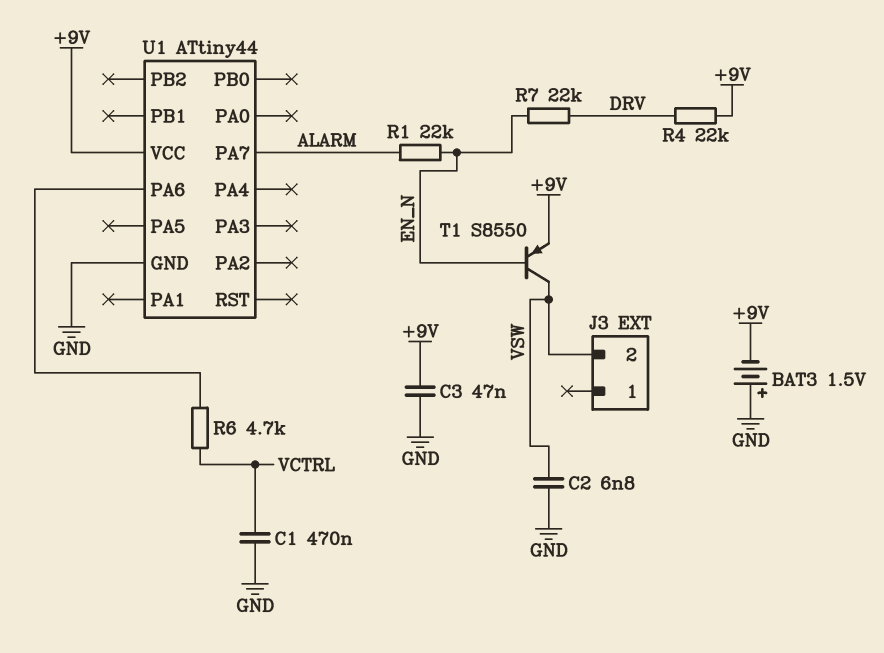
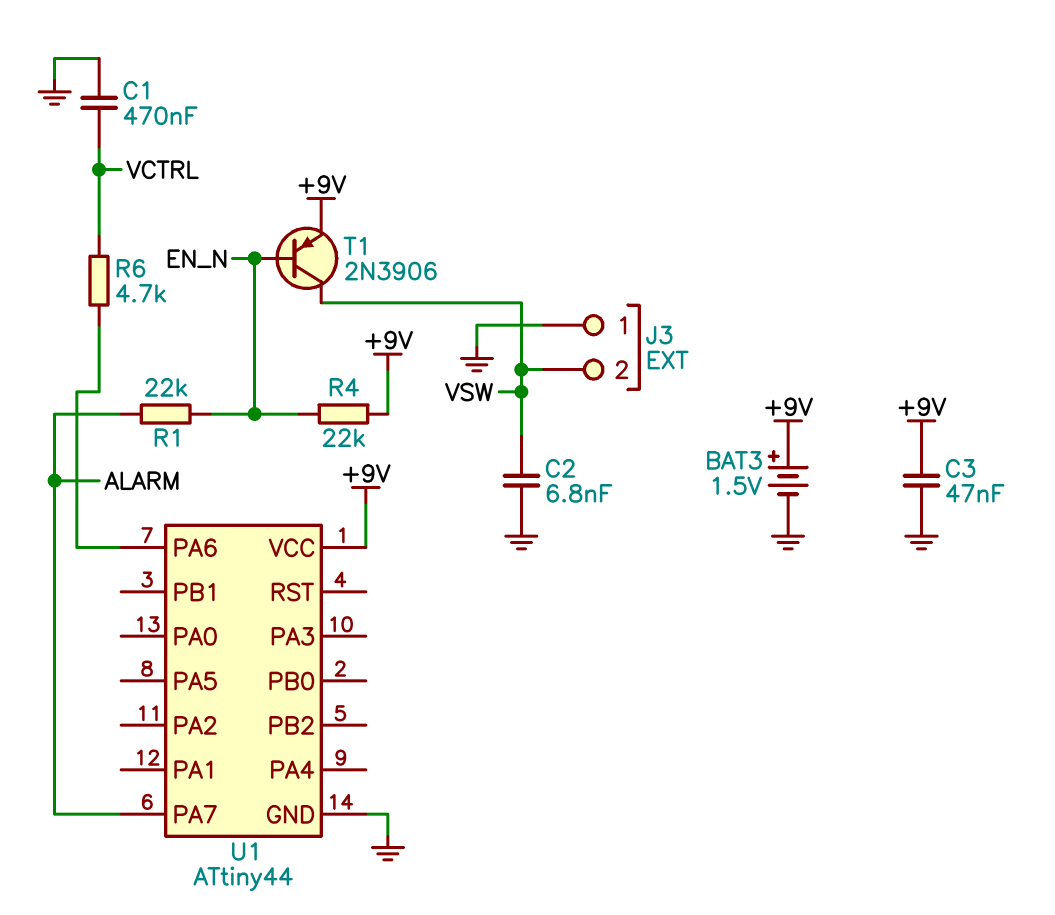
BAT3: 1.5V (plus GND, minus +9V) -> 1.5V (plus +9V, minus GND)
J3 pin 1: none -> GND
R4: 22k (+9V, DRV) -> 22k (+9V, EN_N)
R7: 22k (DRV, EN_N) -> none
T1: PNP S8550 (B EN_N, C VSW, E +9V) -> PNP 2N3906 (B EN_N, C VSW, E +9V)

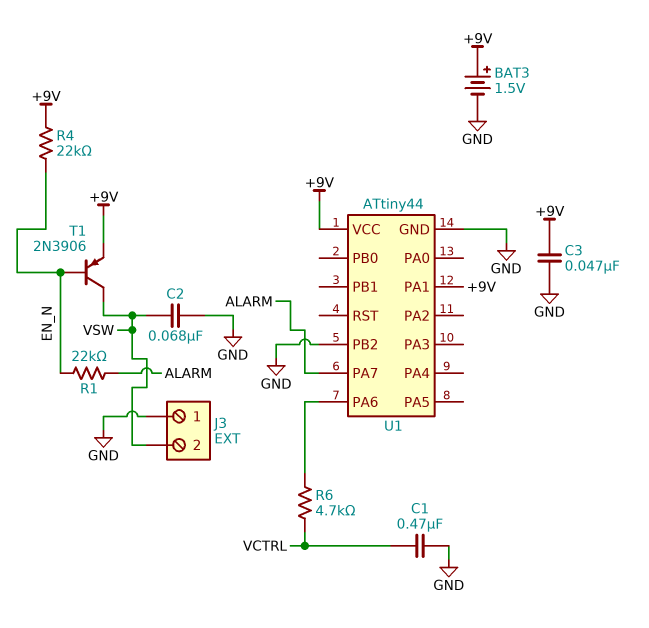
C2: 6.8nF (GND, VSW) -> 68nF (GND, VSW)
U1 pin PA1: none -> +9V
U1 pin PB2: none -> GND

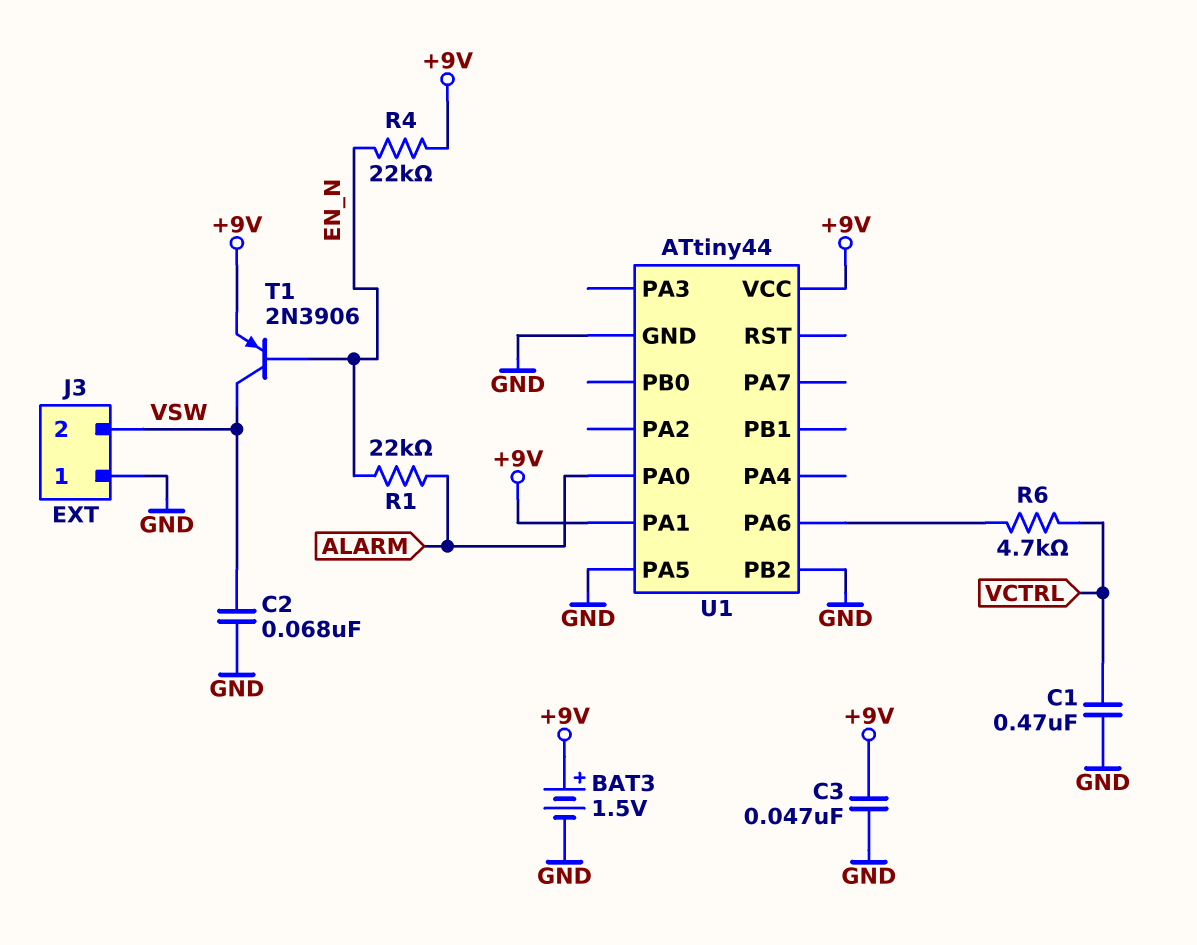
U1 pin PA0: none -> ALARM
U1 pin PA5: none -> GND
U1 pin PA7: ALARM -> none

